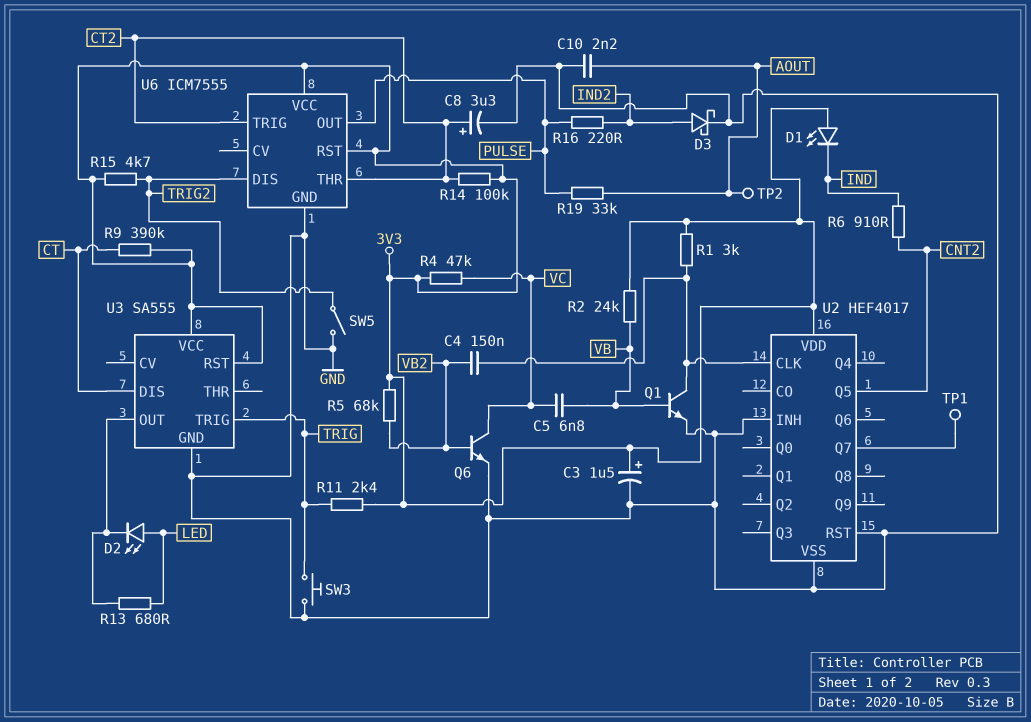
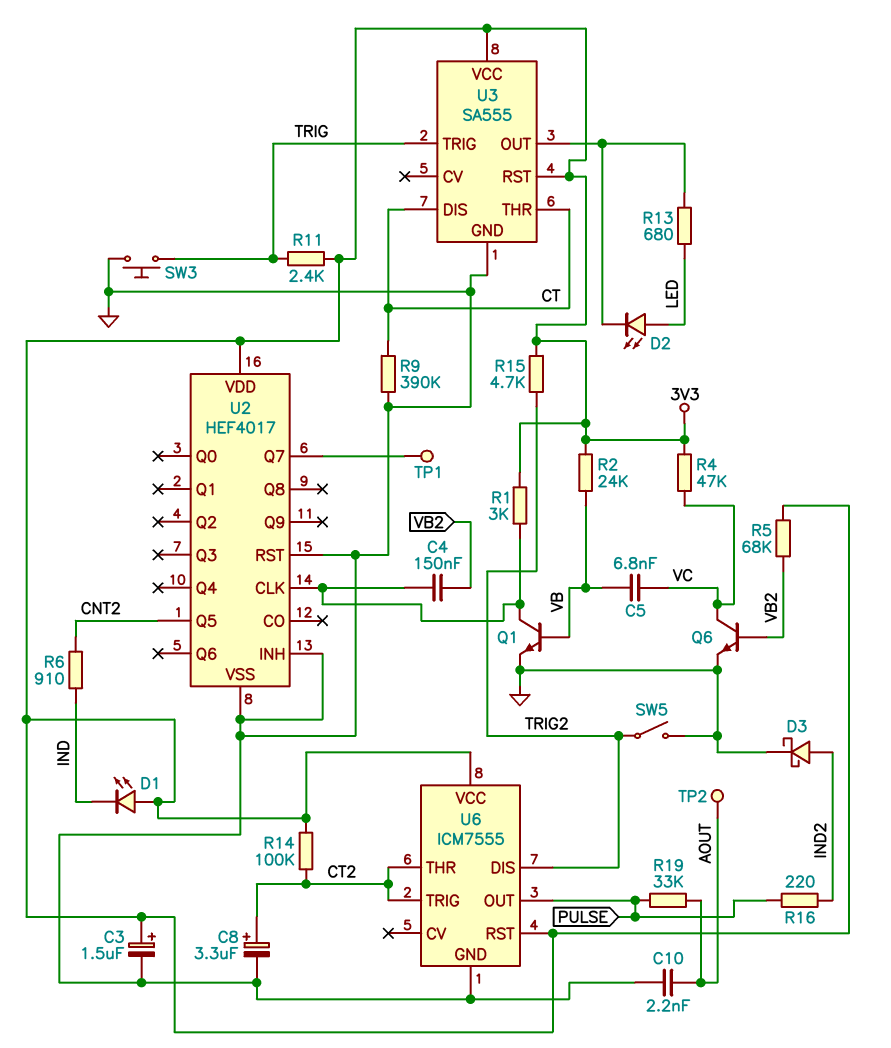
R9: 390k (3V3, CT) -> 390k (CT, GND)
U3 pin THR: none -> CT

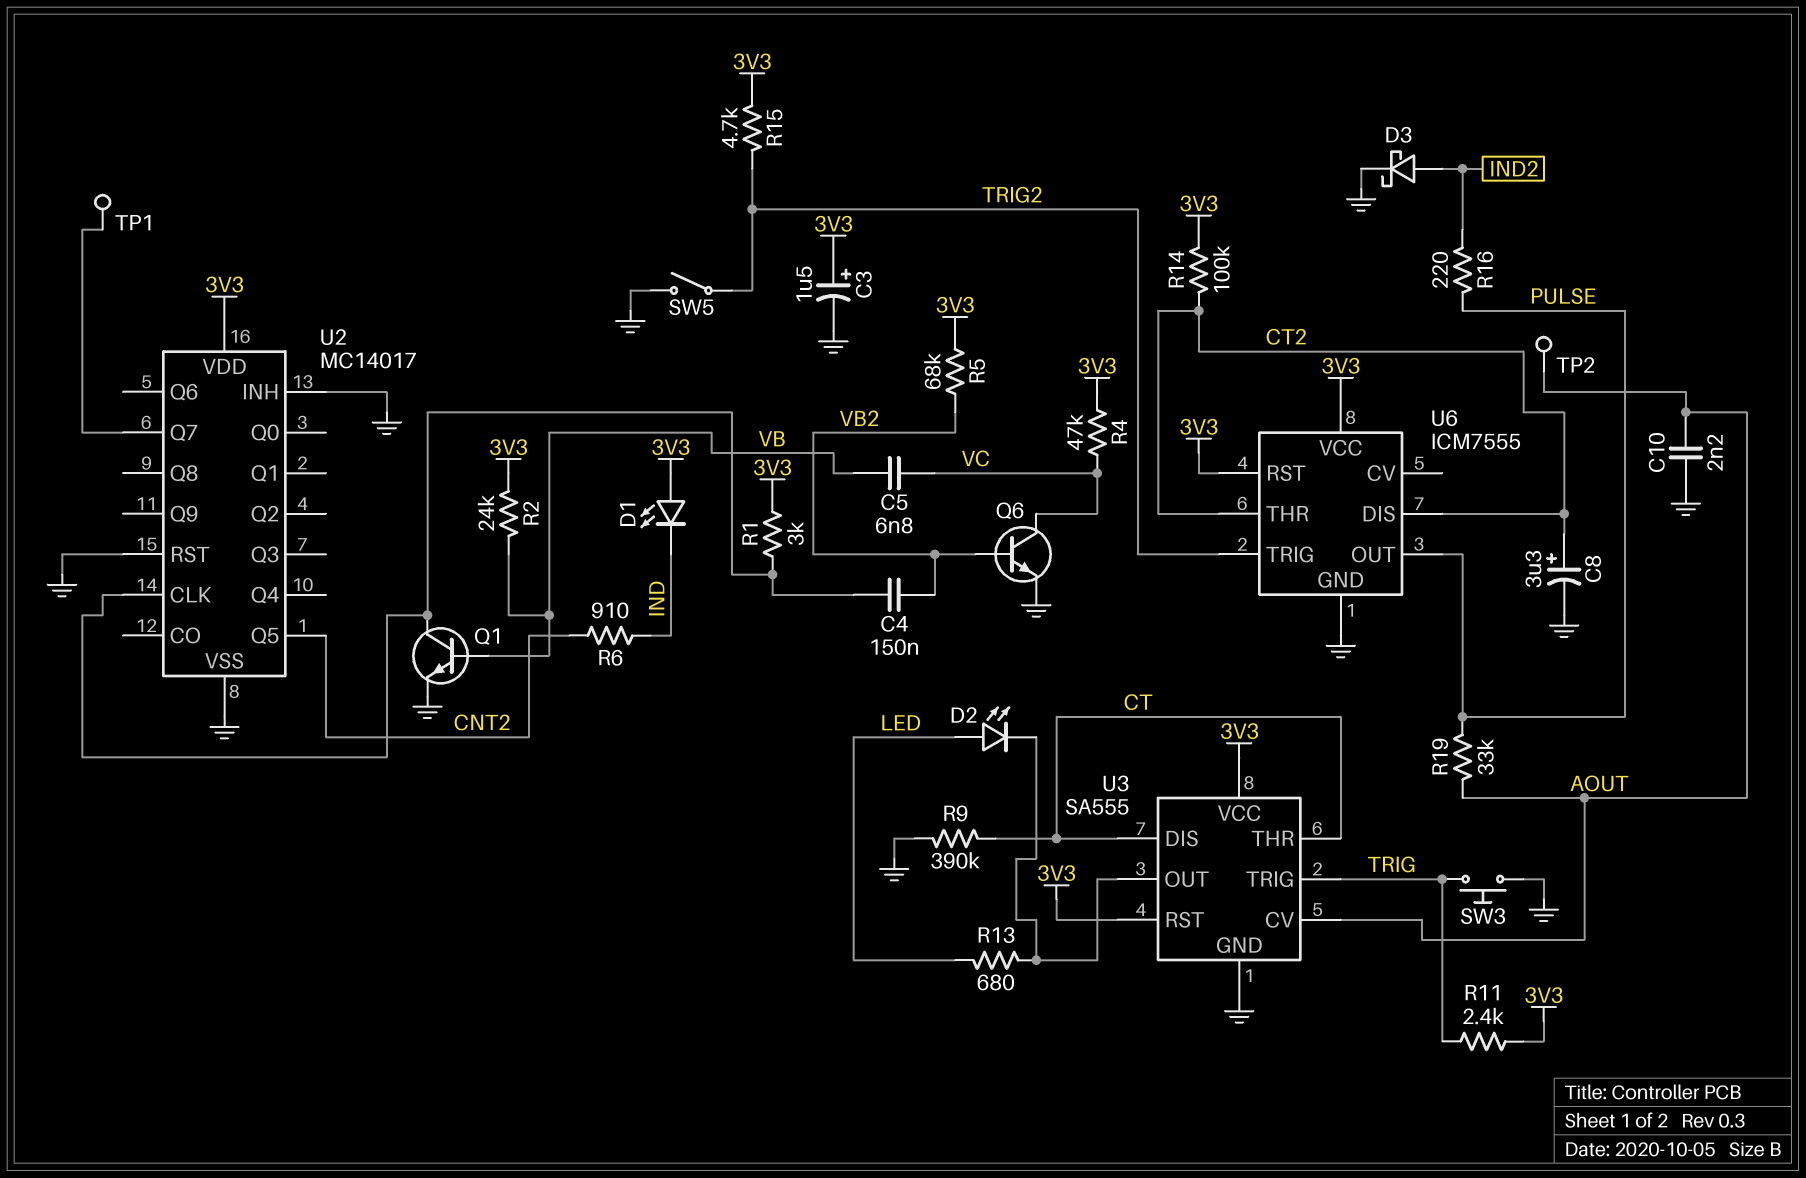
U2: HEF4017 -> MC14017
U3 pin CV: none -> AOUT
U6 pin DIS: TRIG2 -> CT2
U6 pin TRIG: CT2 -> TRIG2

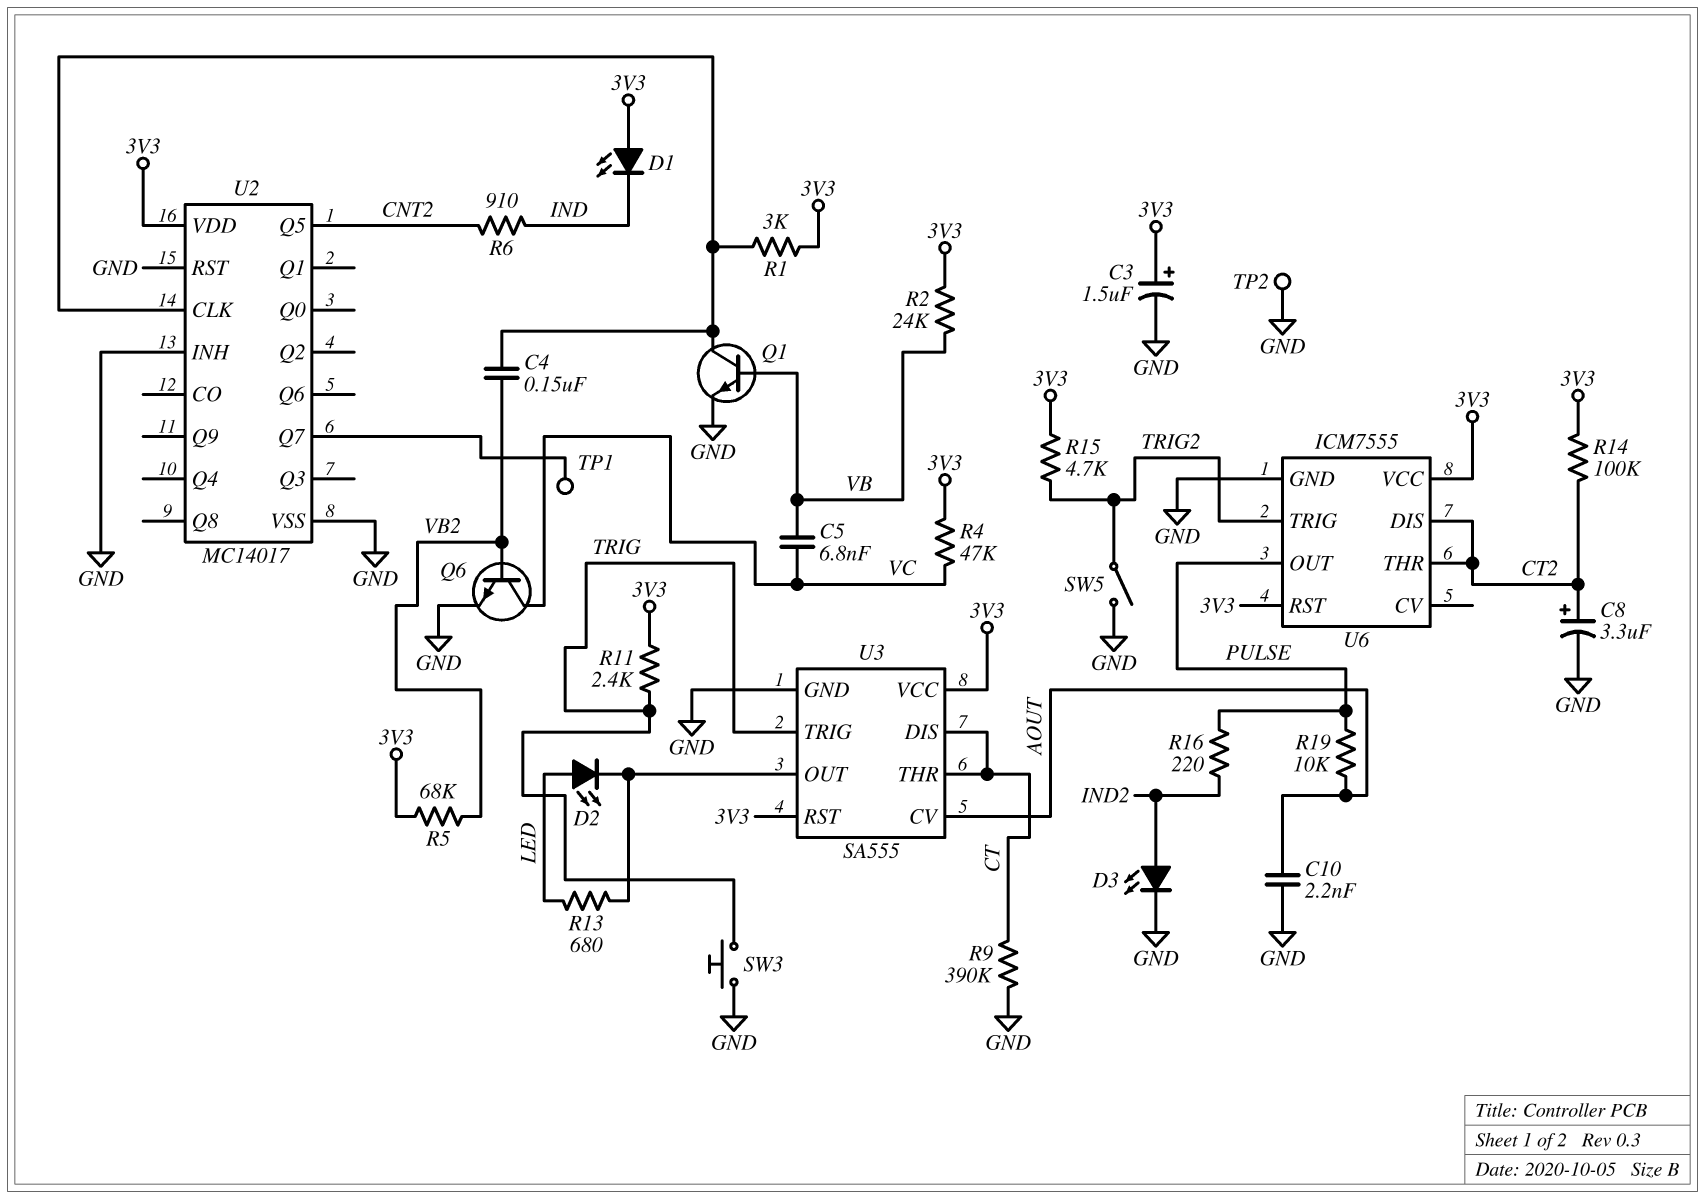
D3: schottky (A IND2, K GND) -> LED (A IND2, K GND)
R19: 33k (AOUT, PULSE) -> 10k (AOUT, PULSE)
TP2: test point (AOUT) -> test point (GND)

